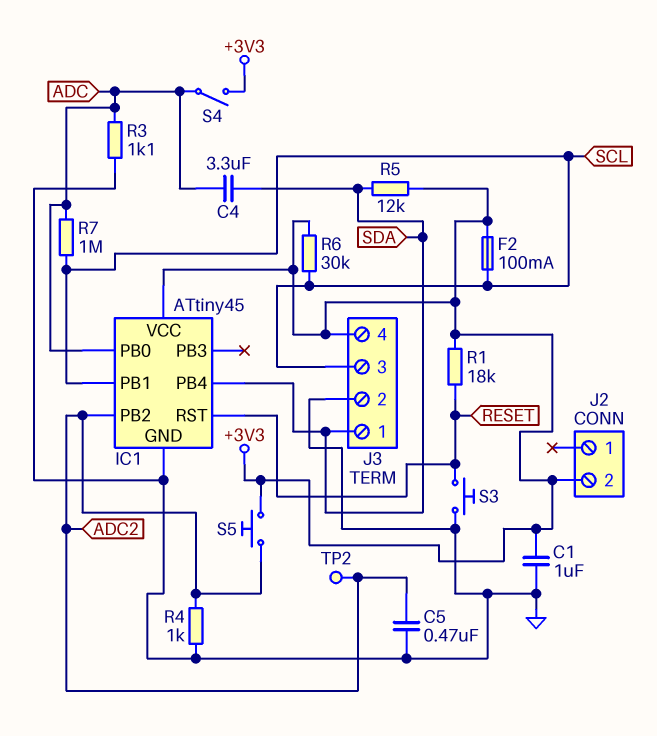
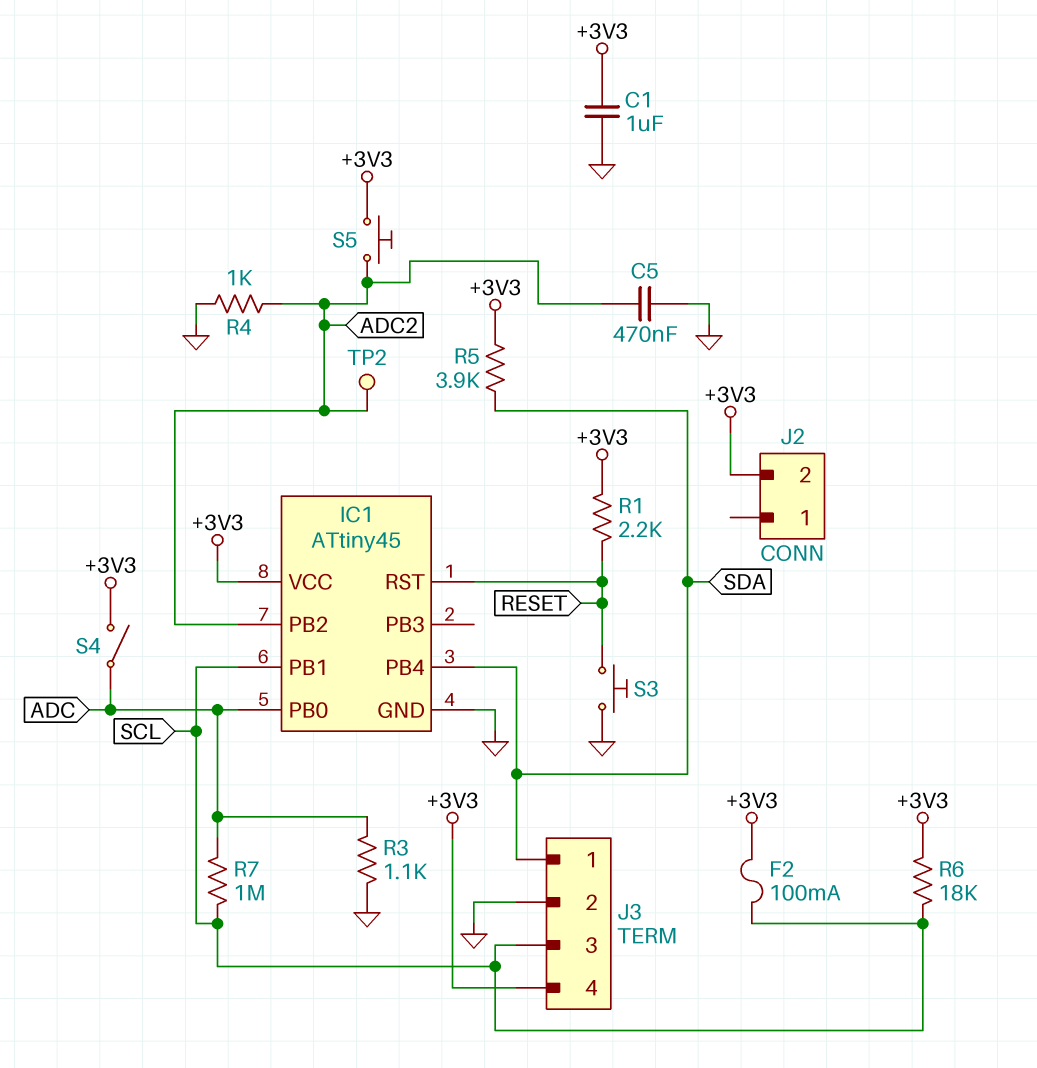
C4: 3.3uF (ADC, SDA) -> none
R1: 18k (+3V3, RESET) -> 2.2k (+3V3, RESET)
R5: 12k (+3V3, SDA) -> 3.9k (+3V3, SDA)
R6: 30k (+3V3, SCL) -> 18k (+3V3, SCL)

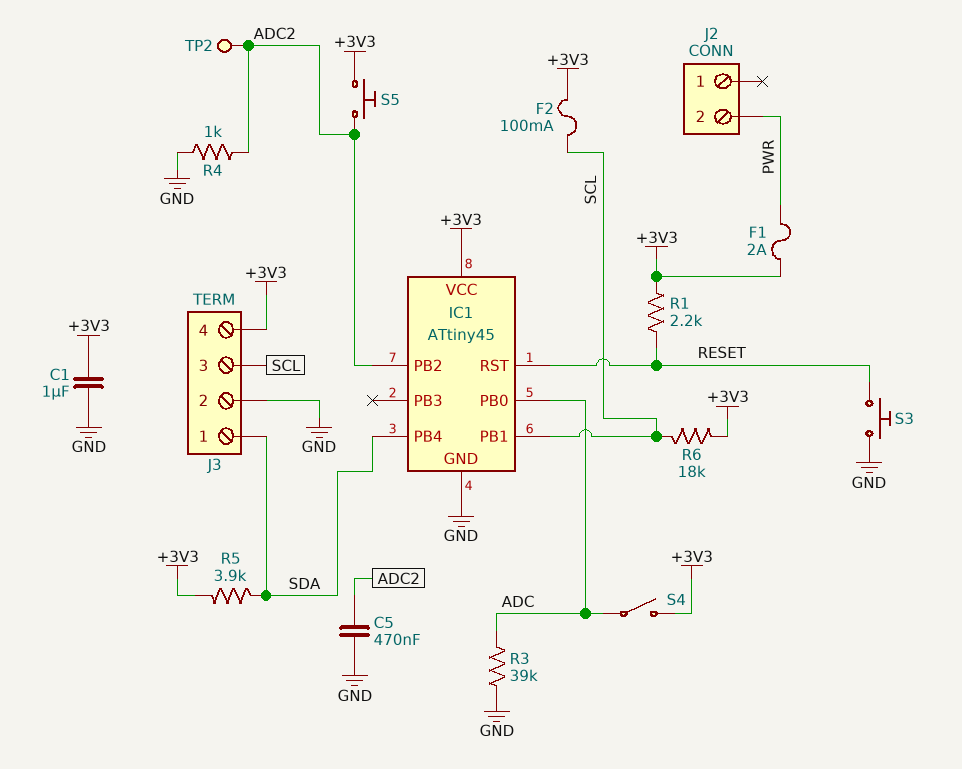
F1: none -> 2A (+3V3, PWR)
J2 pin 2: +3V3 -> PWR
R3: 1.1k (ADC, GND) -> 39k (ADC, GND)
R7: 1M (ADC, SCL) -> none

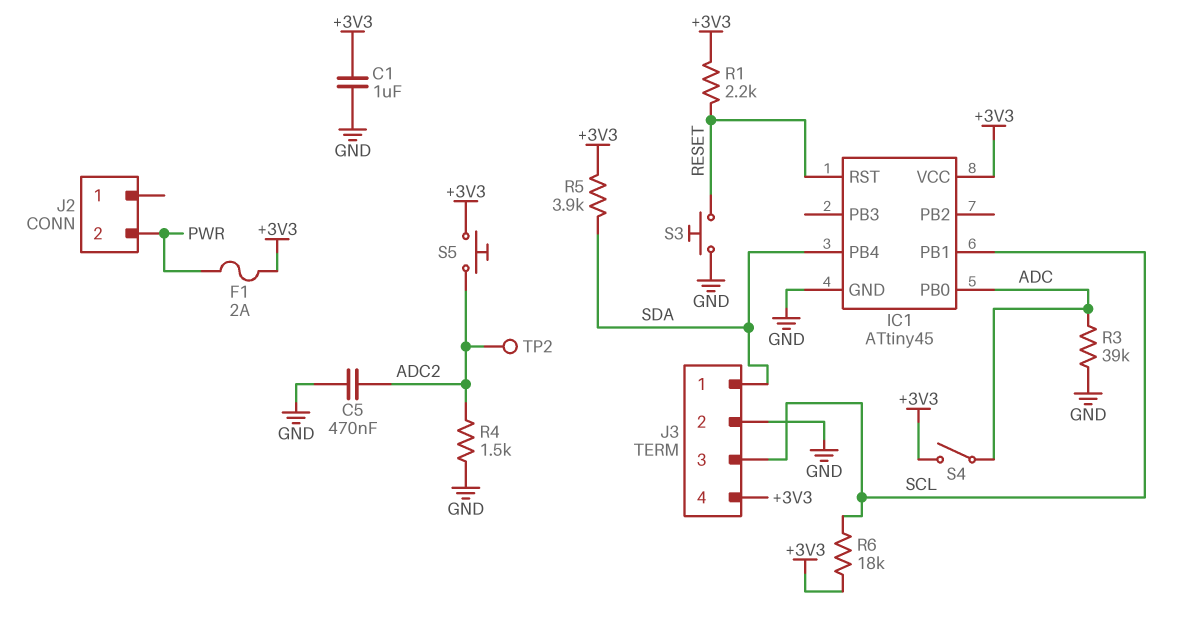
F2: 100mA (+3V3, SCL) -> none
IC1 pin PB2: ADC2 -> none
R4: 1k (ADC2, GND) -> 1.5k (ADC2, GND)

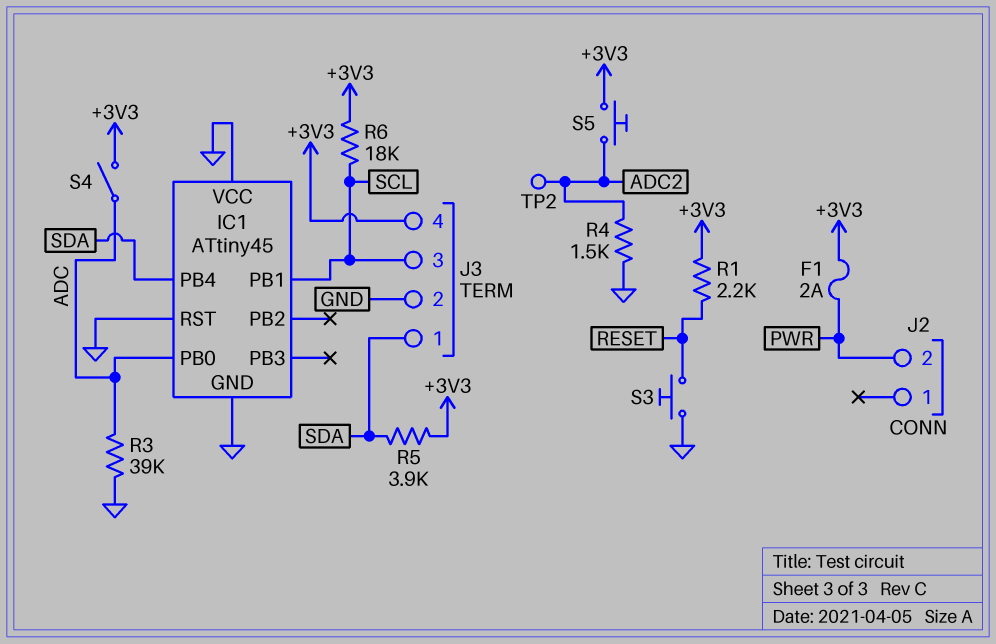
C1: 1uF (+3V3, GND) -> none
C5: 470nF (ADC2, GND) -> none
IC1 pin RST: RESET -> GND
IC1 pin VCC: +3V3 -> GND

